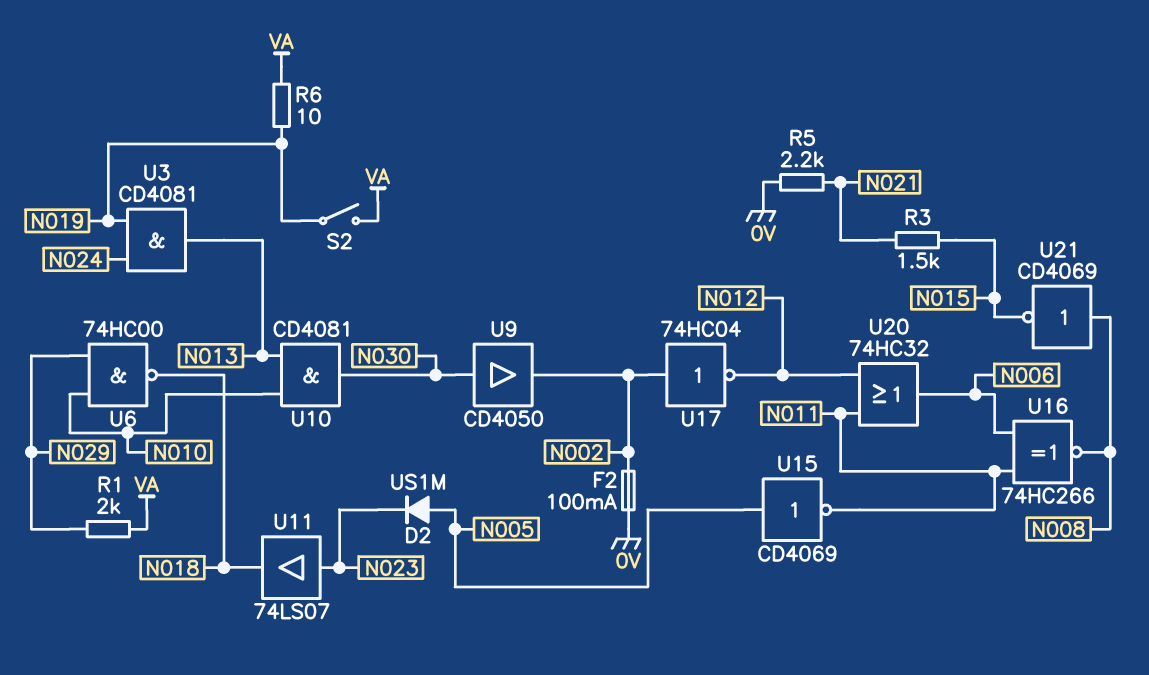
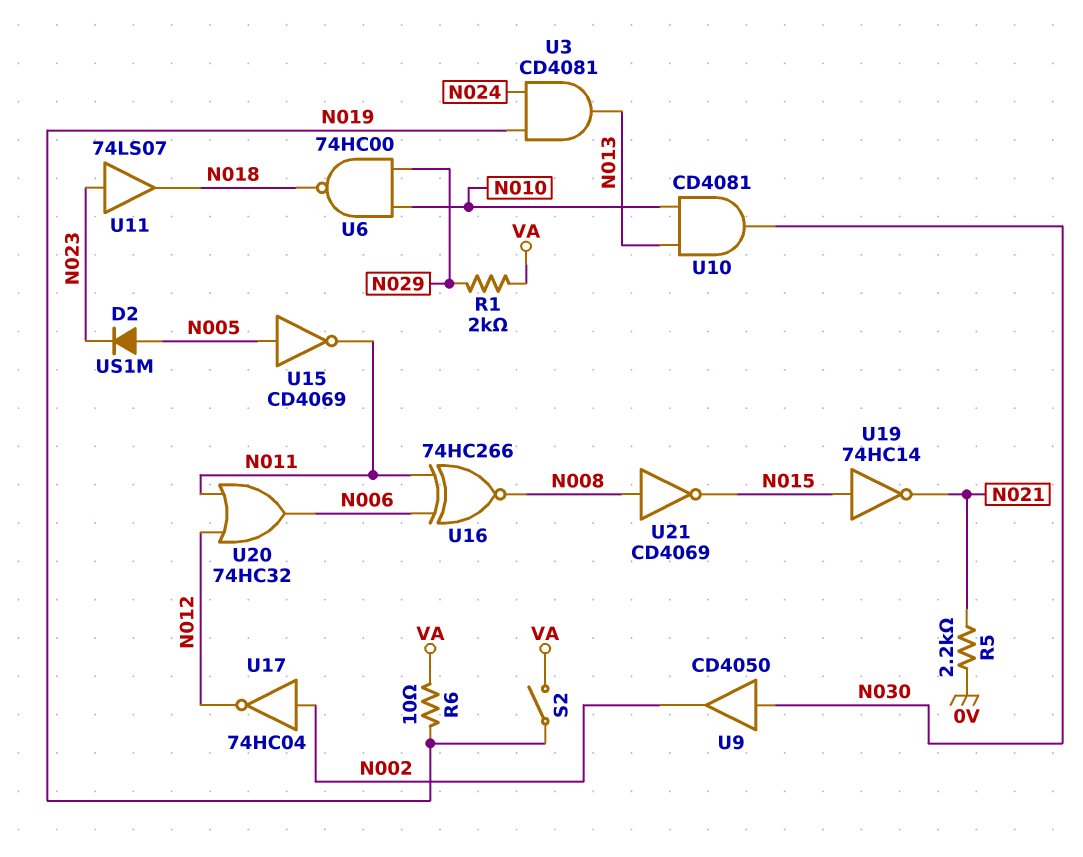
F2: 100mA (0V, N002) -> none
R3: 1.5k (N015, N021) -> none
U19: none -> NOT 74HC14 (in N015, out N021)

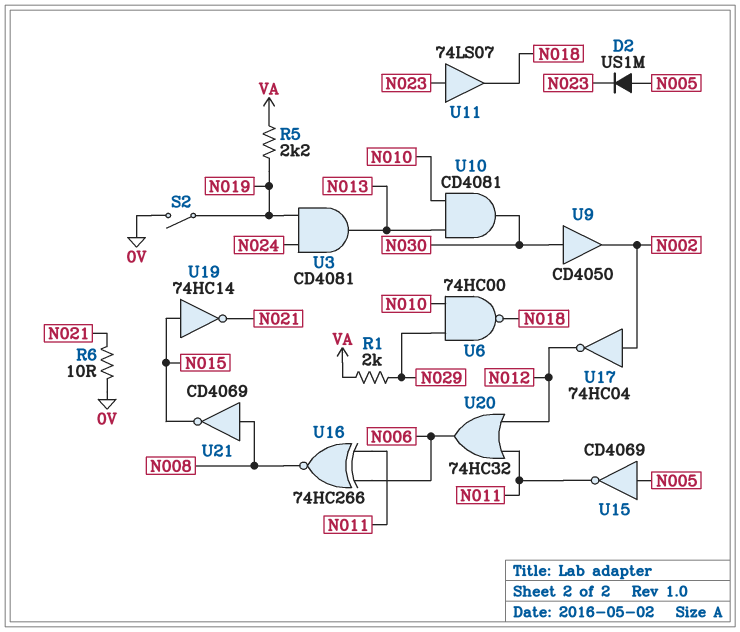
R5: 2.2k (0V, N021) -> 2.2k (N019, VA)
R6: 10 (N019, VA) -> 10 (0V, N021)
S2: switch (N019, VA) -> switch (0V, N019)

